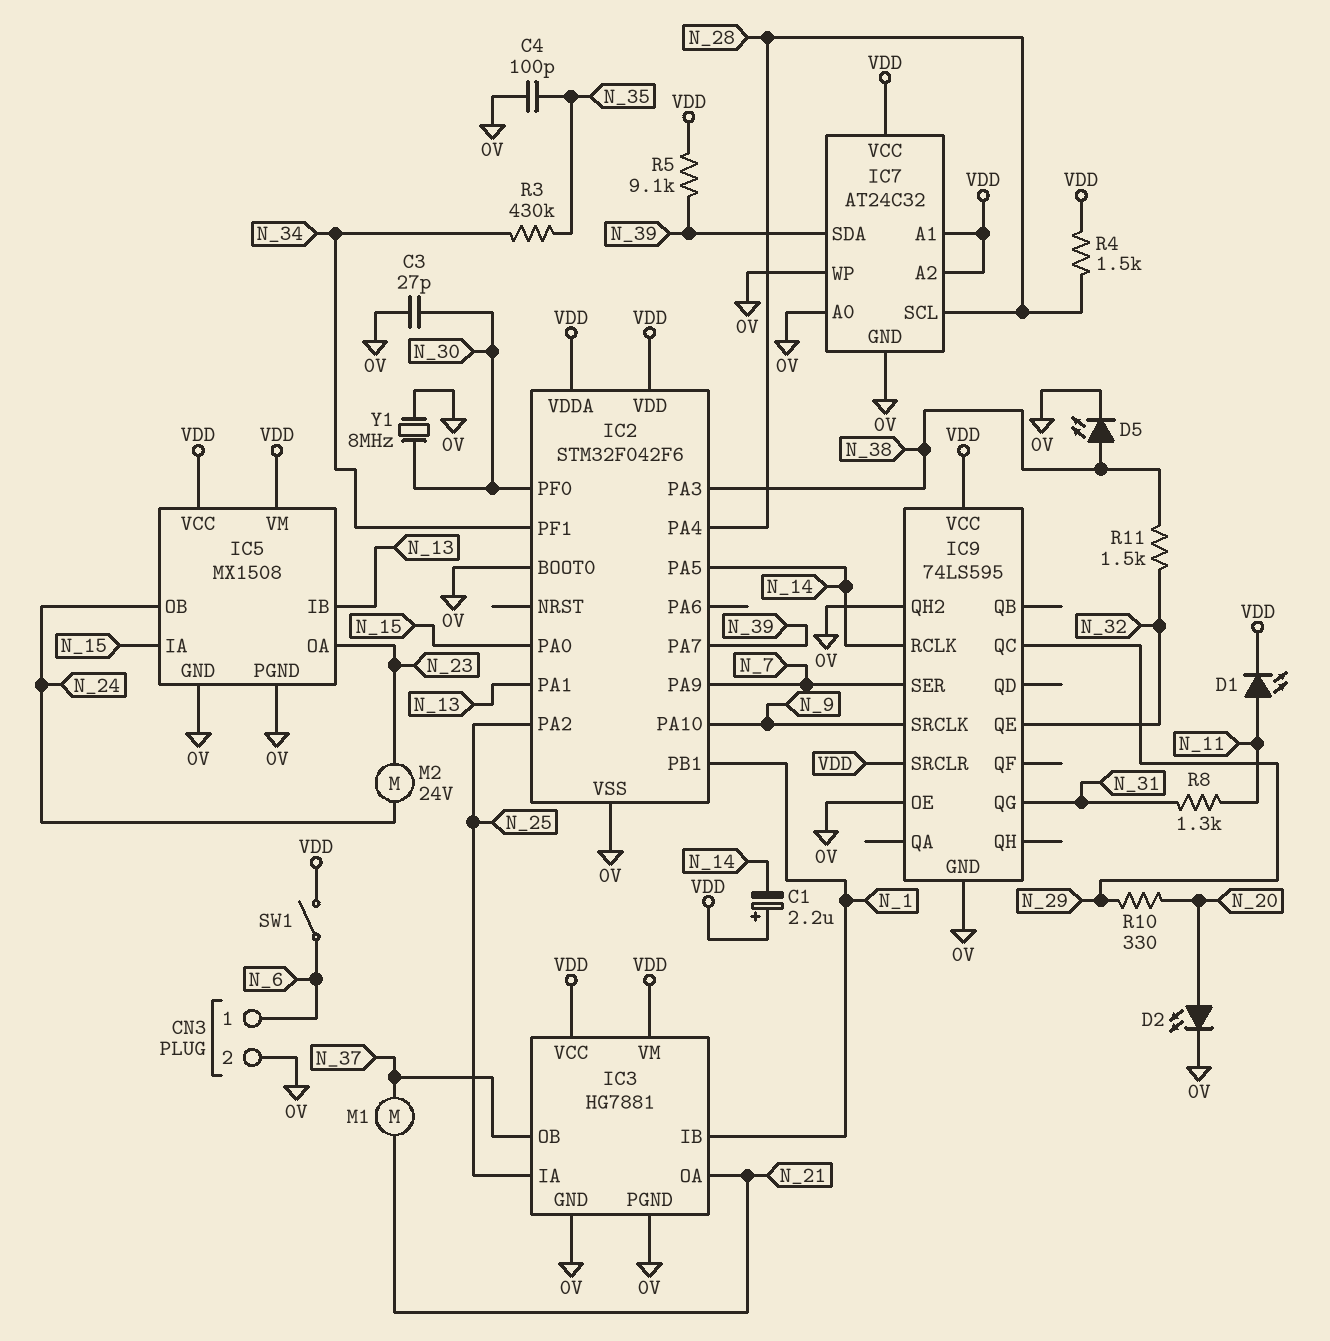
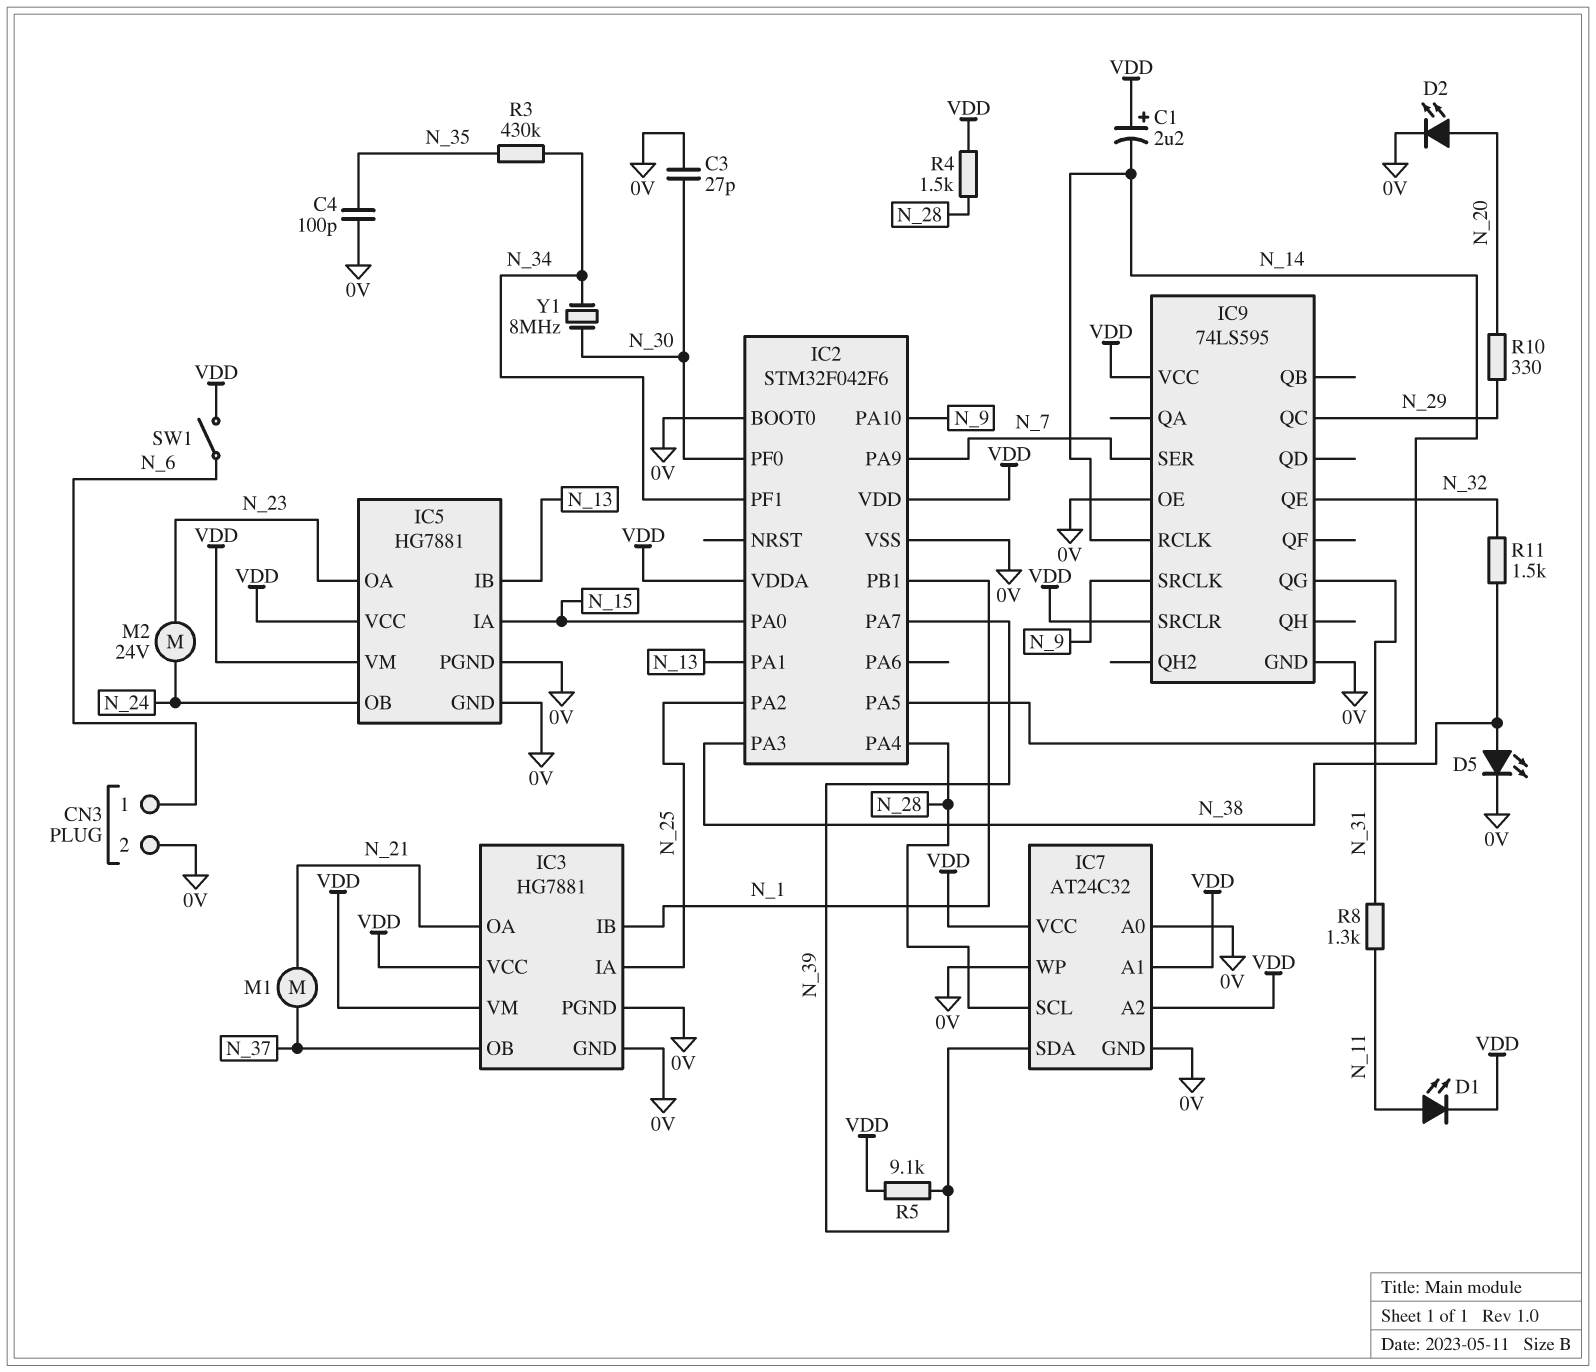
IC5: MX1508 -> HG7881
IC9 pin QH2: 0V -> none
Y1: 8MHz (0V, N_30) -> 8MHz (N_30, N_34)

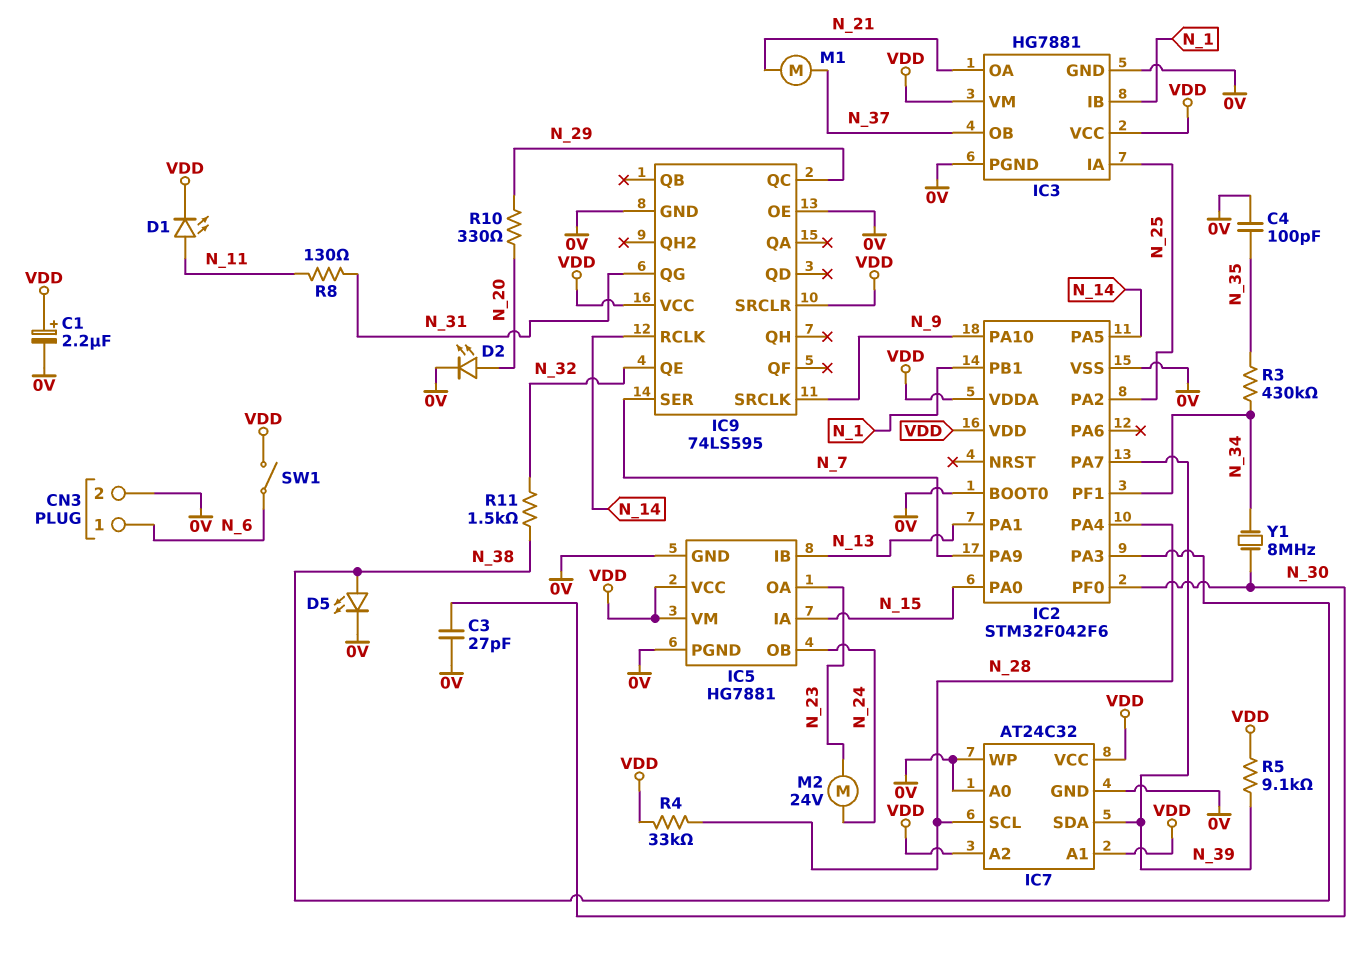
C1: 2.2uF (plus VDD, minus N_14) -> 2.2uF (plus VDD, minus 0V)
R4: 1.5k (N_28, VDD) -> 33k (N_28, VDD)
R8: 1.3k (N_11, N_31) -> 130 (N_11, N_31)

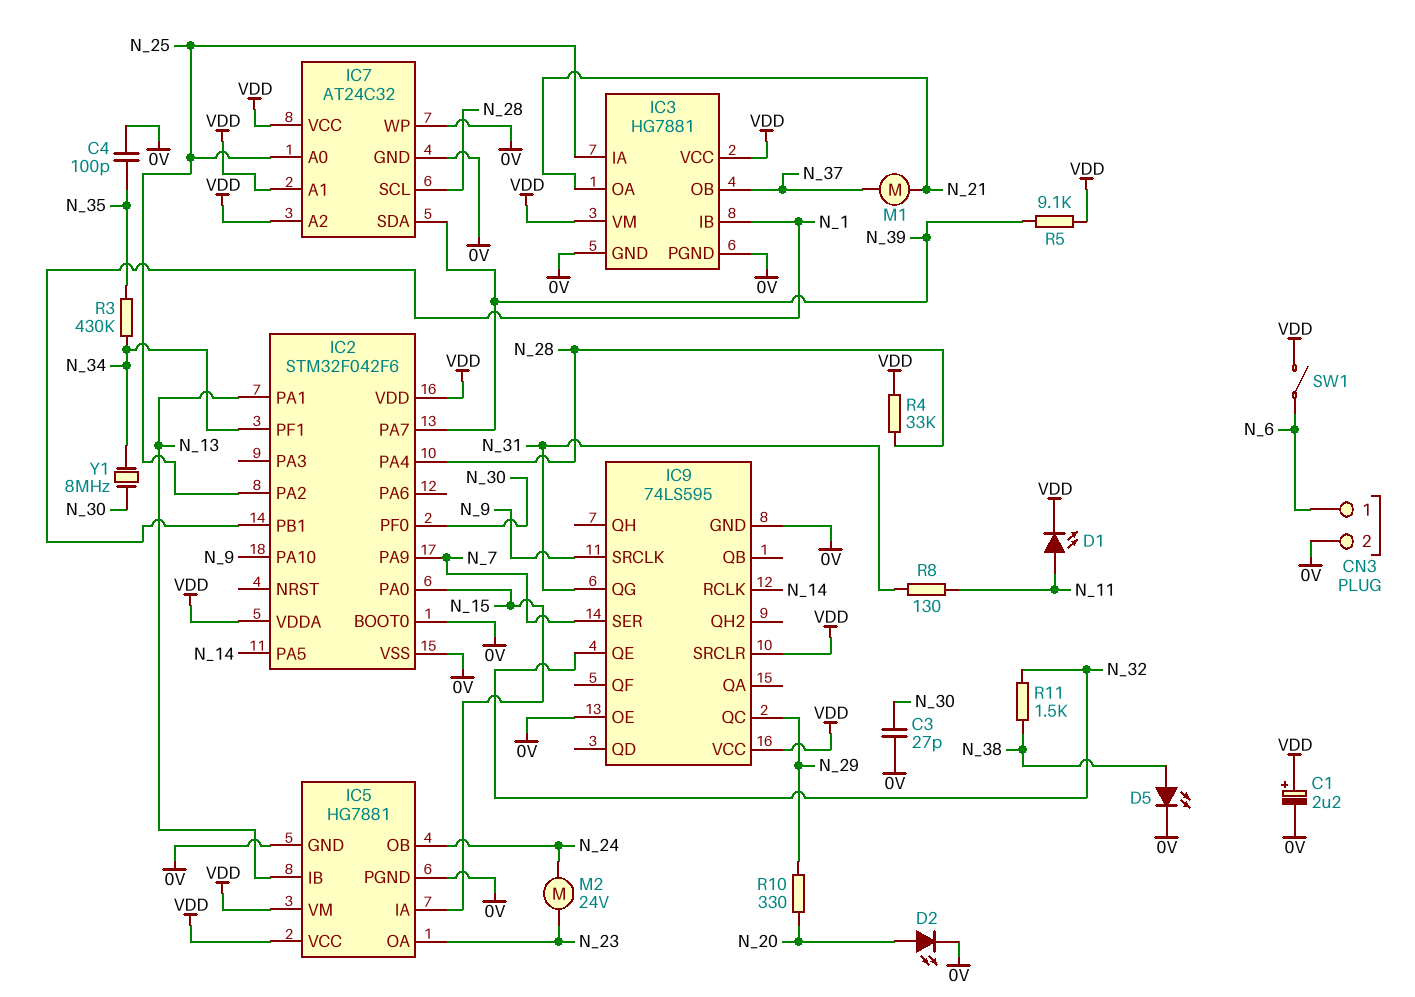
IC2 pin PA3: N_38 -> none
IC7 pin A0: 0V -> N_25

